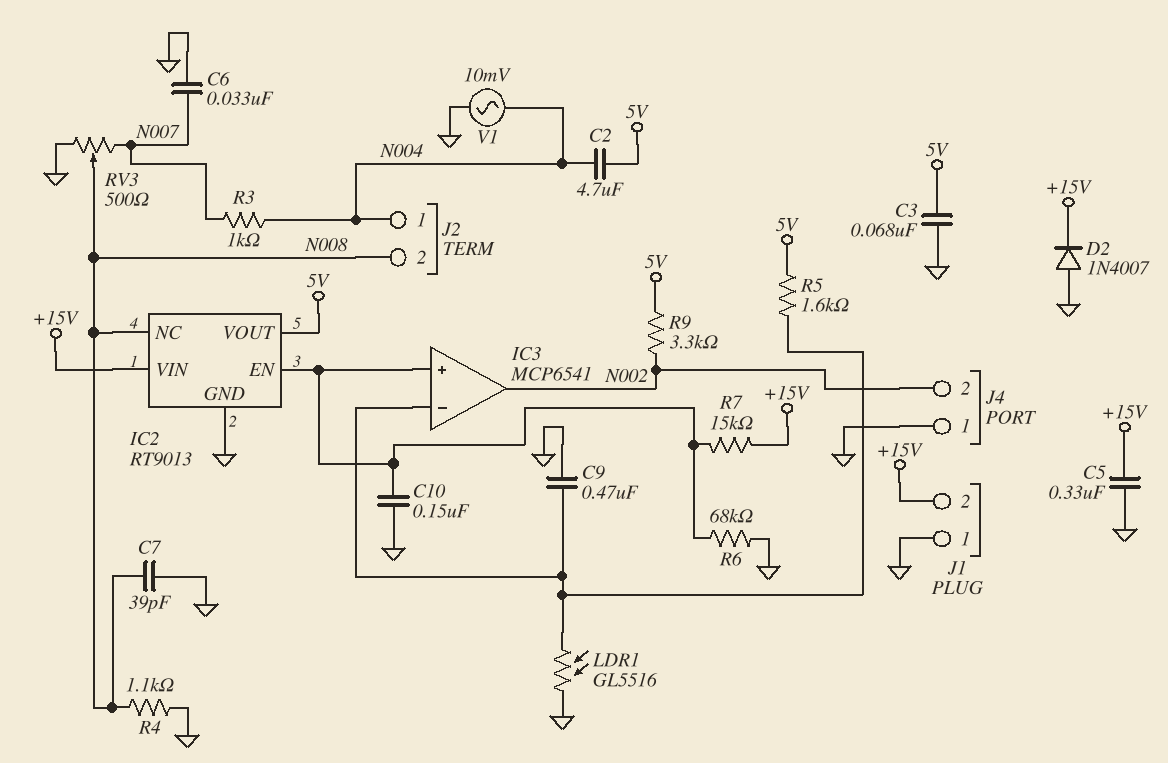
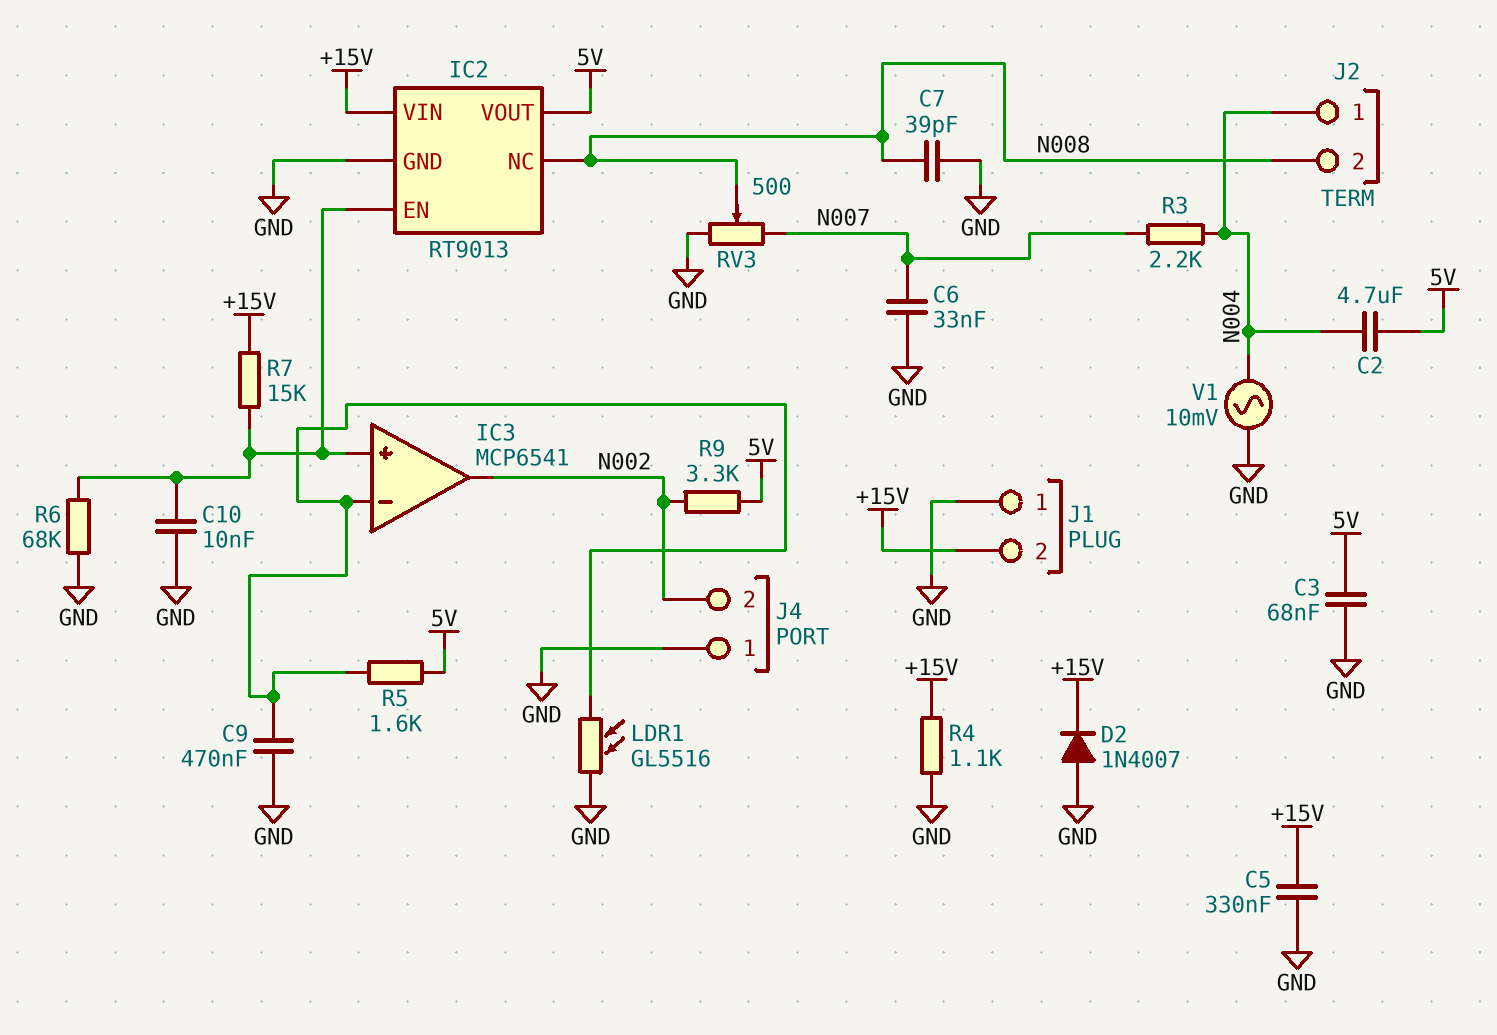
C10: 150nF (GND, IC2/EN) -> 10nF (GND, IC2/EN)
R3: 1k (N004, N007) -> 2.2k (N004, N007)
R4: 1.1k (GND, N008) -> 1.1k (+15V, GND)

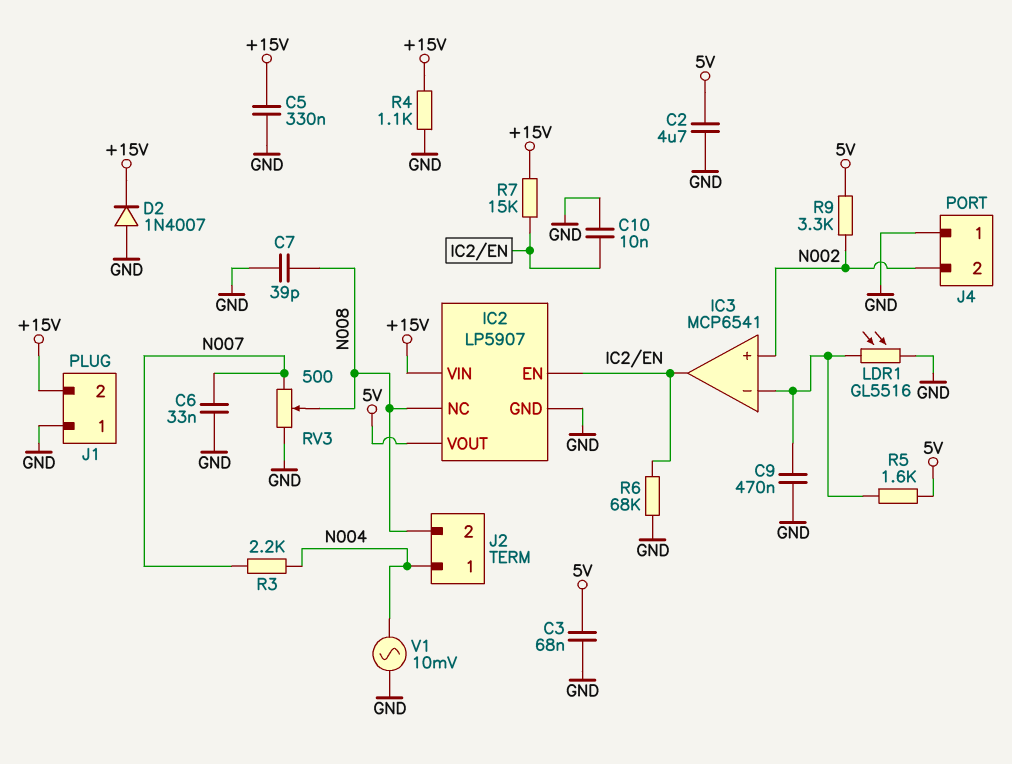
C2: 4.7uF (5V, N004) -> 4.7uF (5V, GND)
IC2: RT9013 -> LP5907
IC3 pin in+: IC2/EN -> N002
IC3 pin out: N002 -> IC2/EN

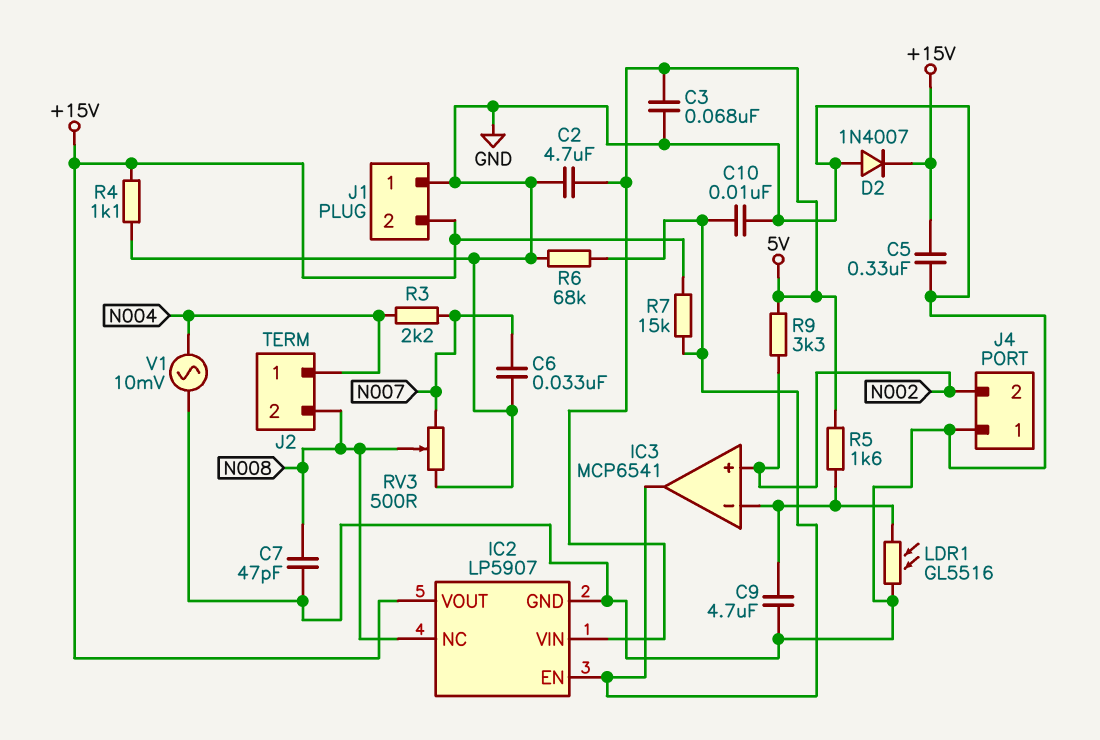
C7: 39pF (GND, N008) -> 47pF (GND, N008)
C9: 470nF (GND, IC3/in-) -> 4.7uF (GND, IC3/in-)
IC2 pin VIN: +15V -> 5V
IC2 pin VOUT: 5V -> +15V

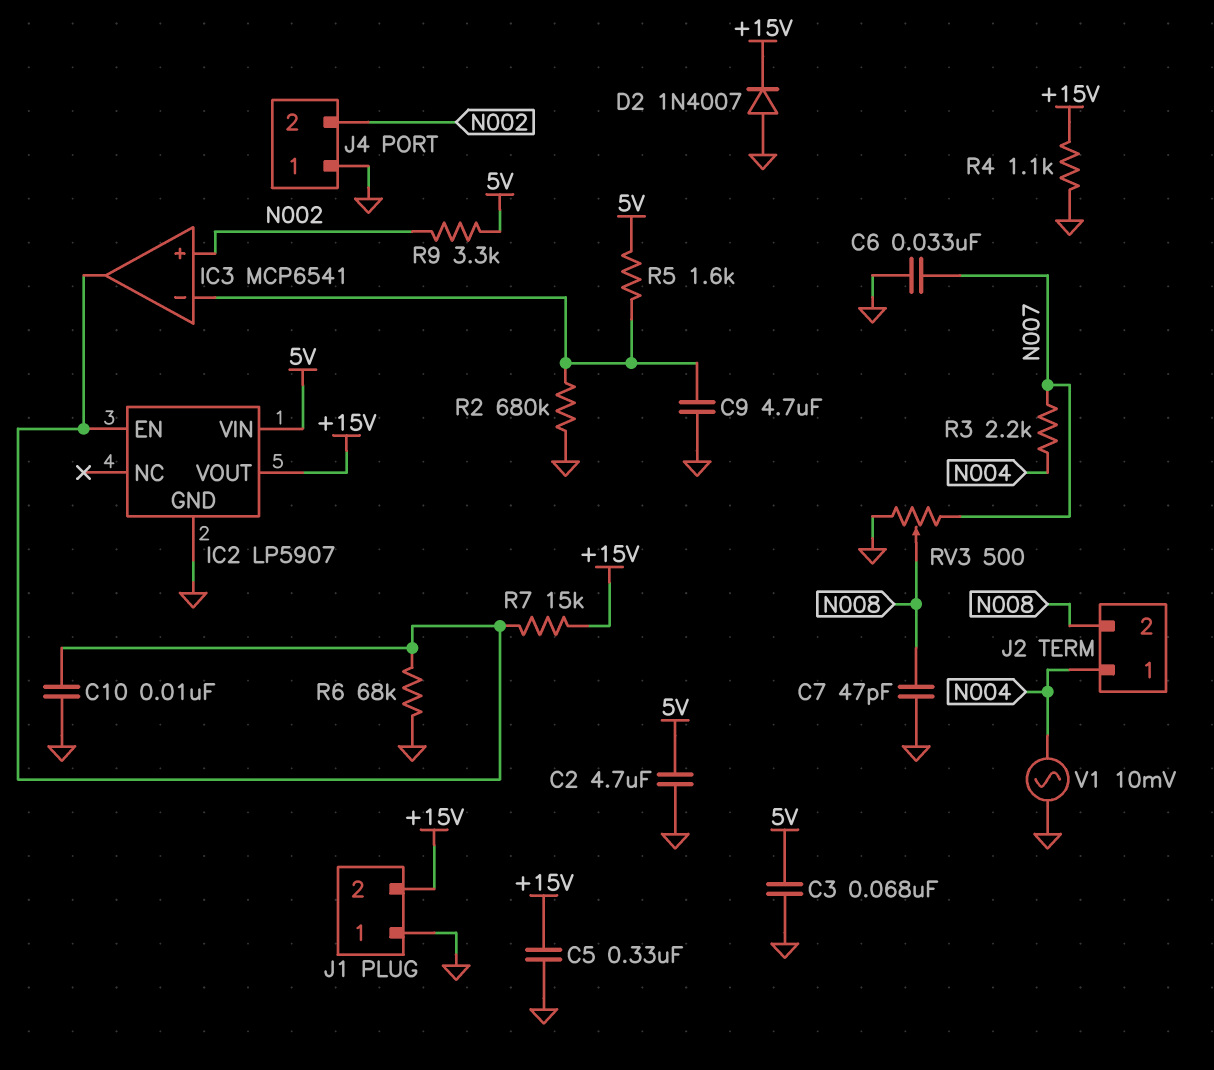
IC2 pin NC: N008 -> none
LDR1: GL5516 (GND, IC3/in-) -> none
R2: none -> 680k (GND, IC3/in-)

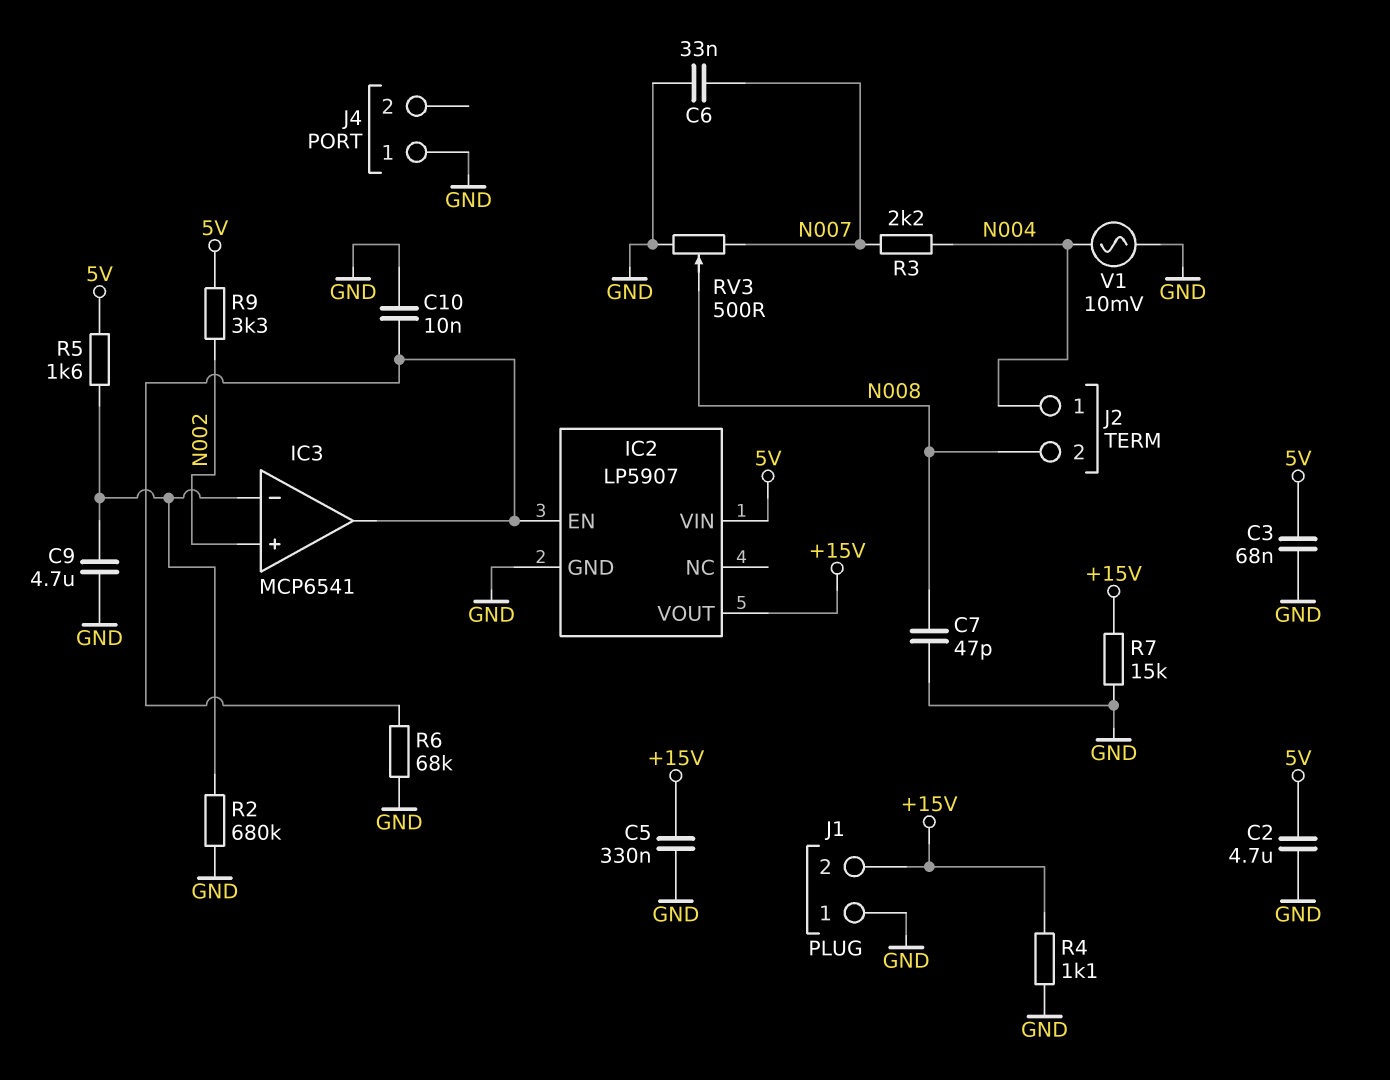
D2: diode 1N4007 (A GND, K +15V) -> none
J4 pin 2: N002 -> none
R7: 15k (+15V, IC2/EN) -> 15k (+15V, GND)

